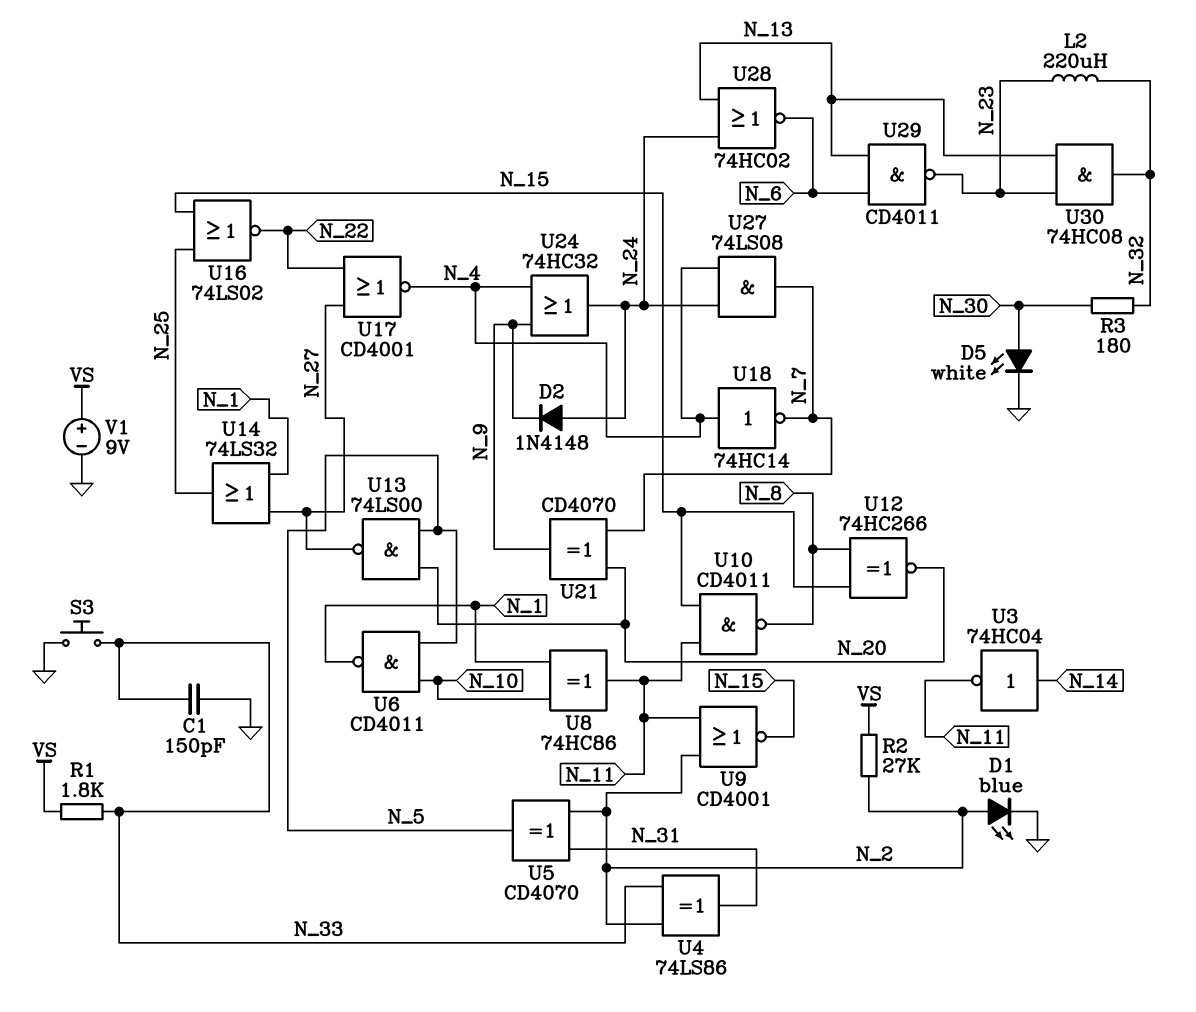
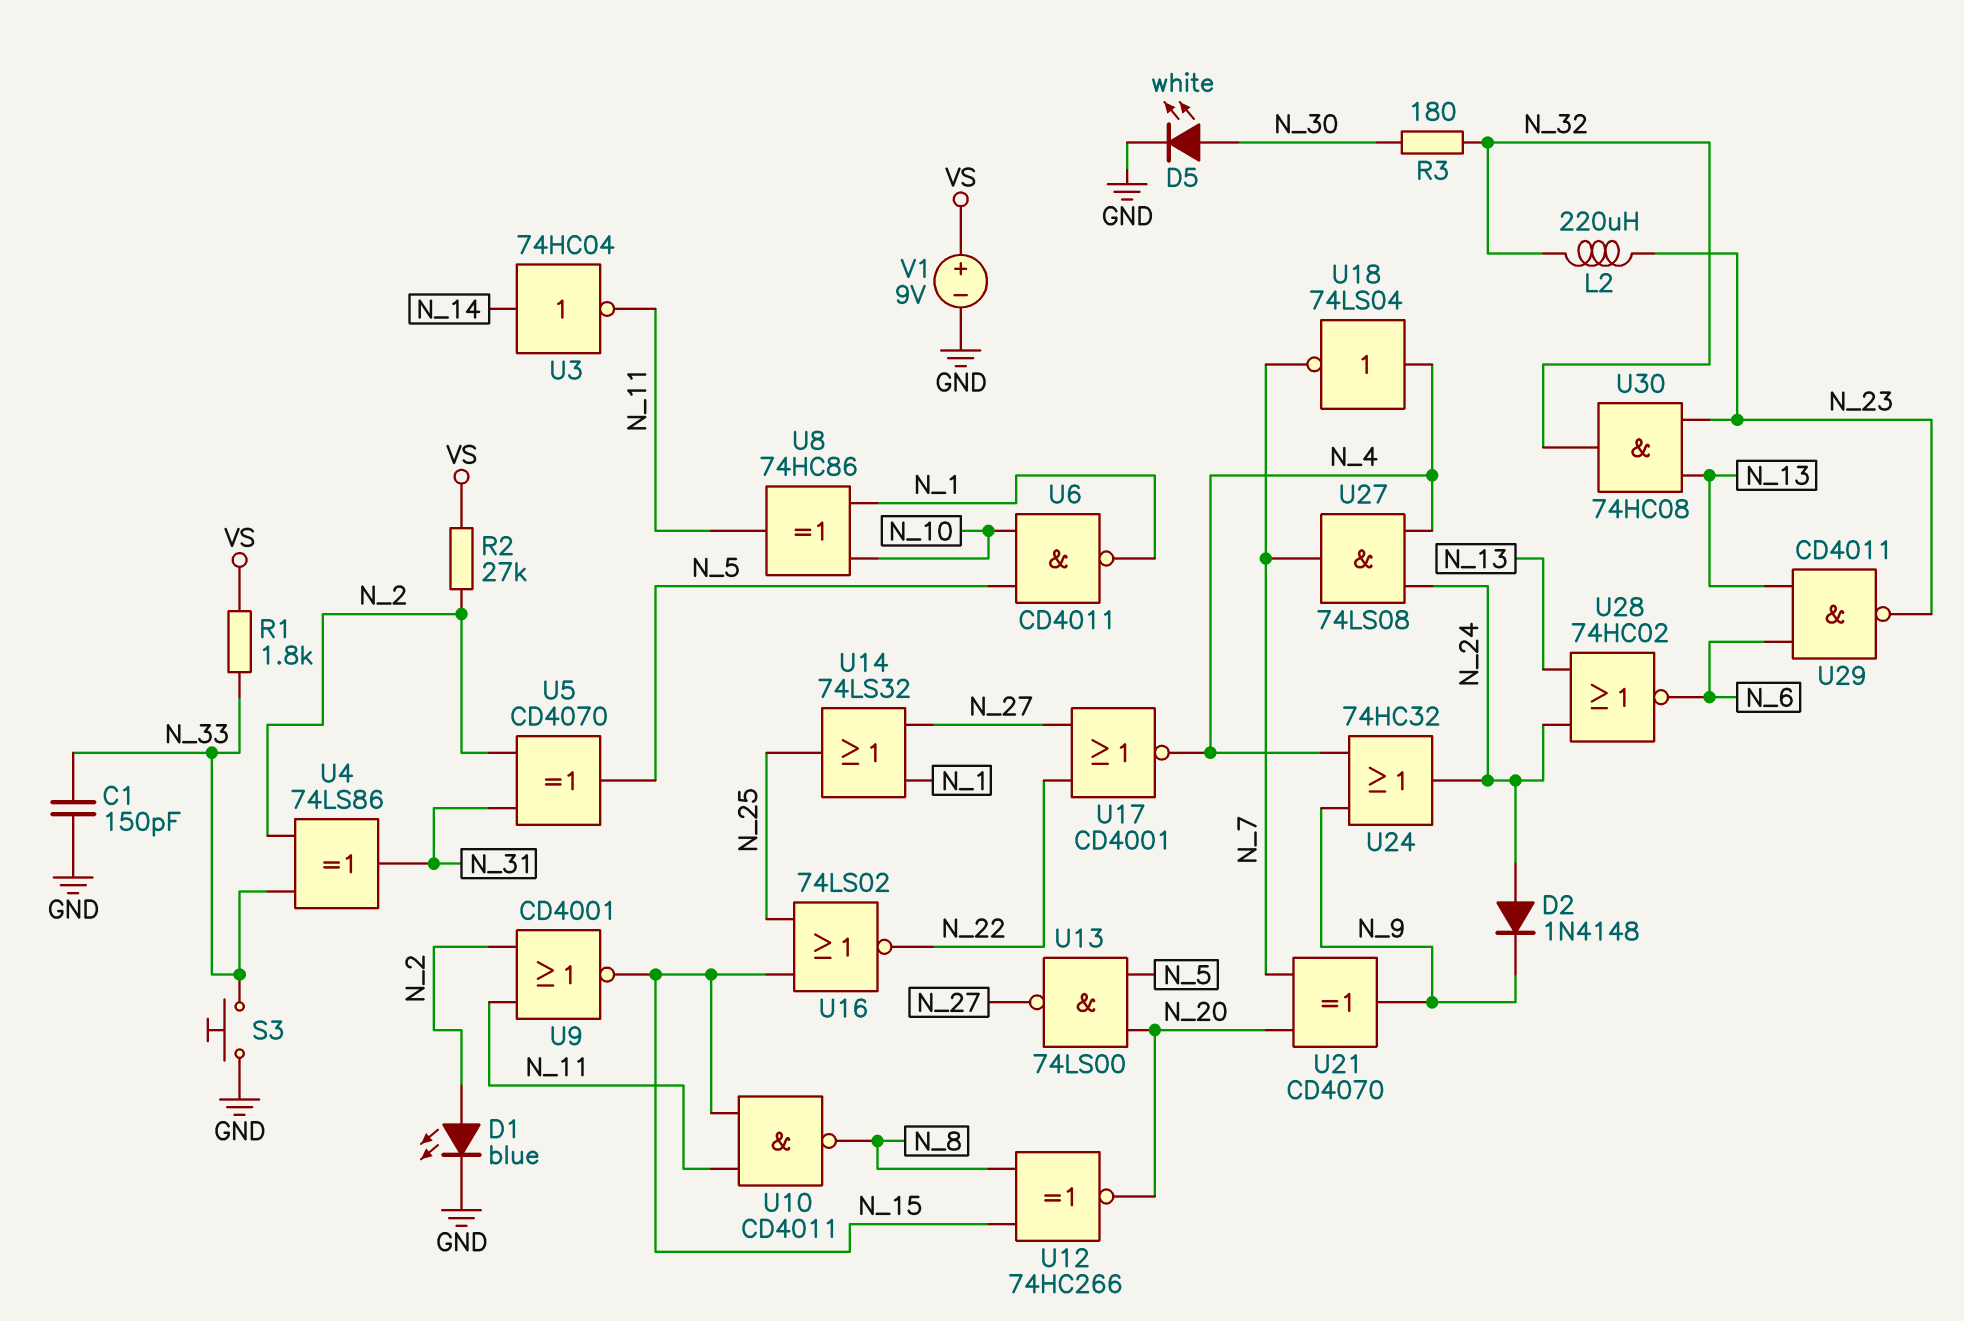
U18: NOT 74HC14 (in N_4, out N_7) -> NOT 74LS04 (in N_4, out N_7)

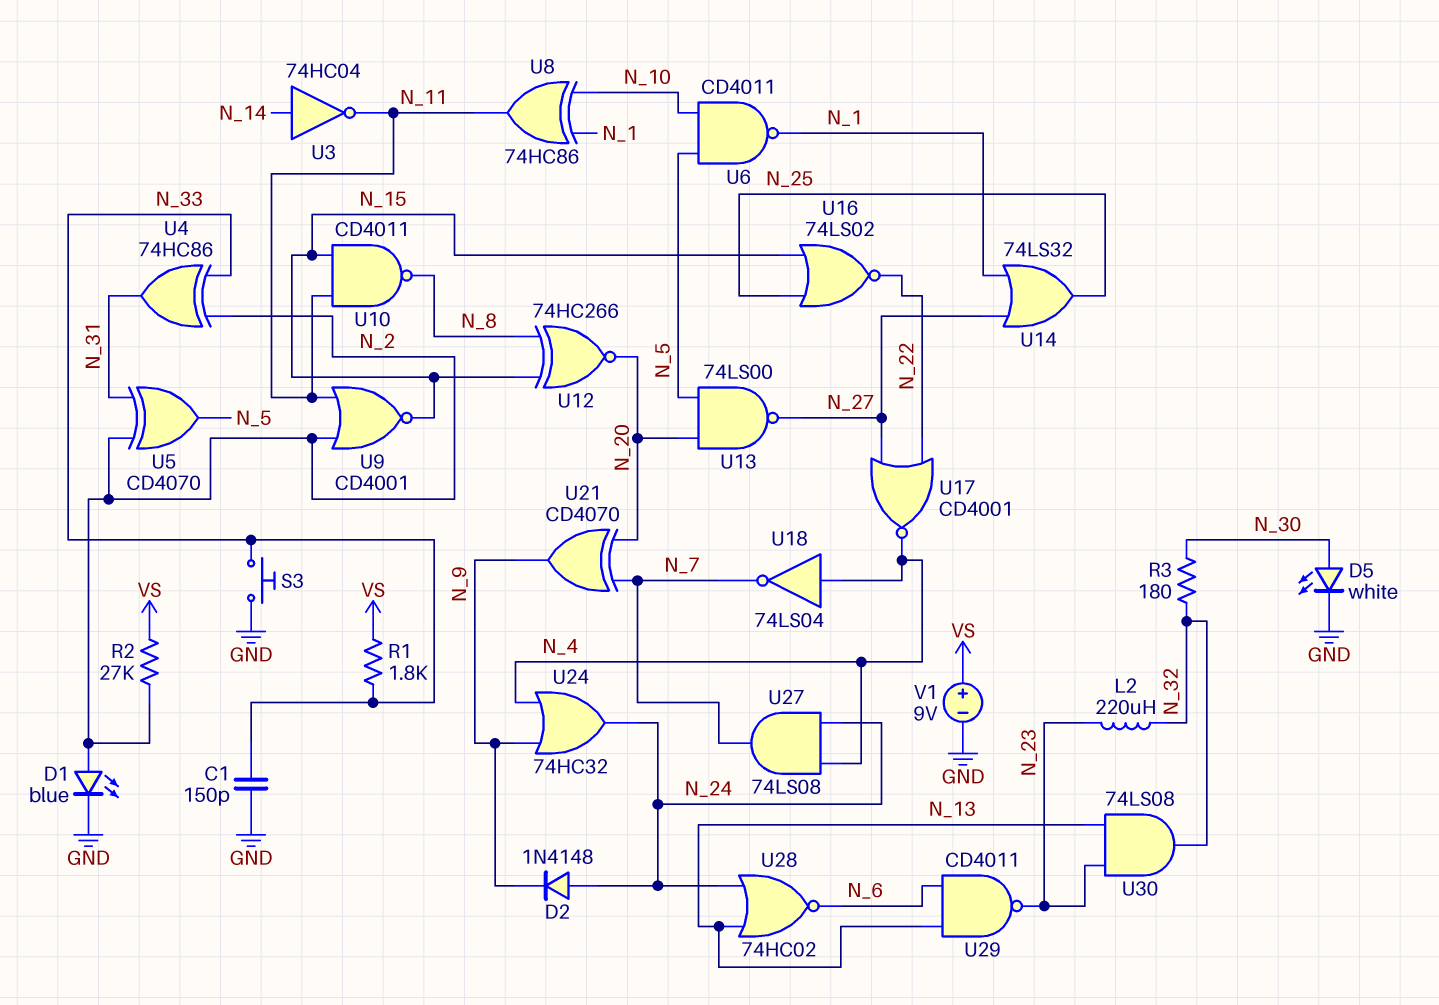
U4: XOR 74LS86 (in N_2, in N_33, out N_31) -> XOR 74HC86 (in N_2, in N_33, out N_31)
U30: AND 74HC08 (in N_13, in N_23, out N_32) -> AND 74LS08 (in N_13, in N_23, out N_32)

